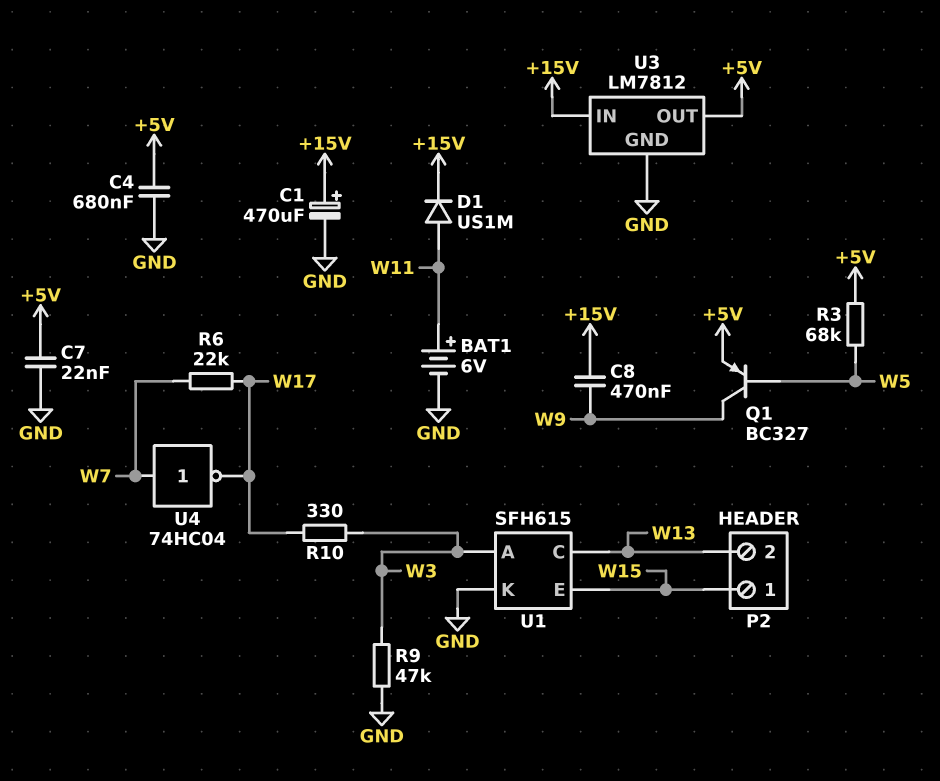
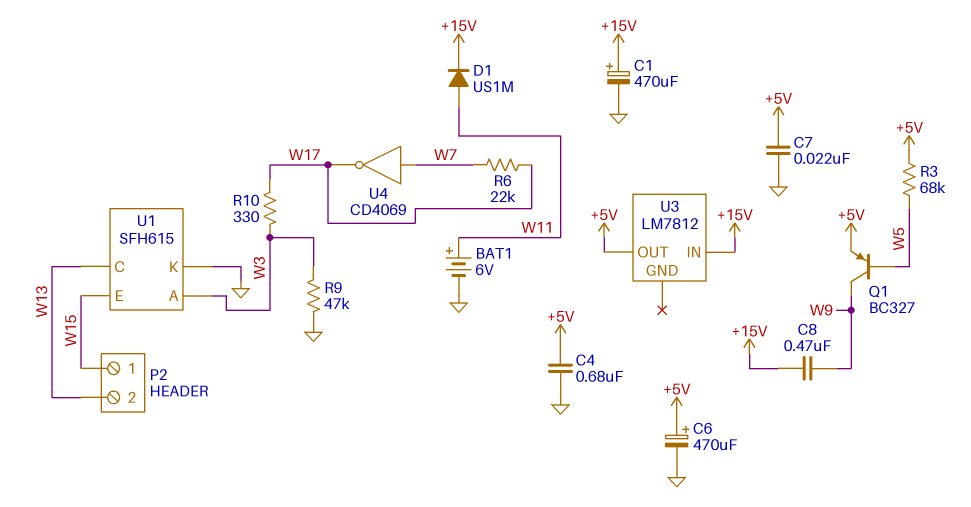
C6: none -> 470uF (plus +5V, minus GND)
U3 pin GND: GND -> none
U4: NOT 74HC04 (in W7, out W17) -> NOT CD4069 (in W7, out W17)

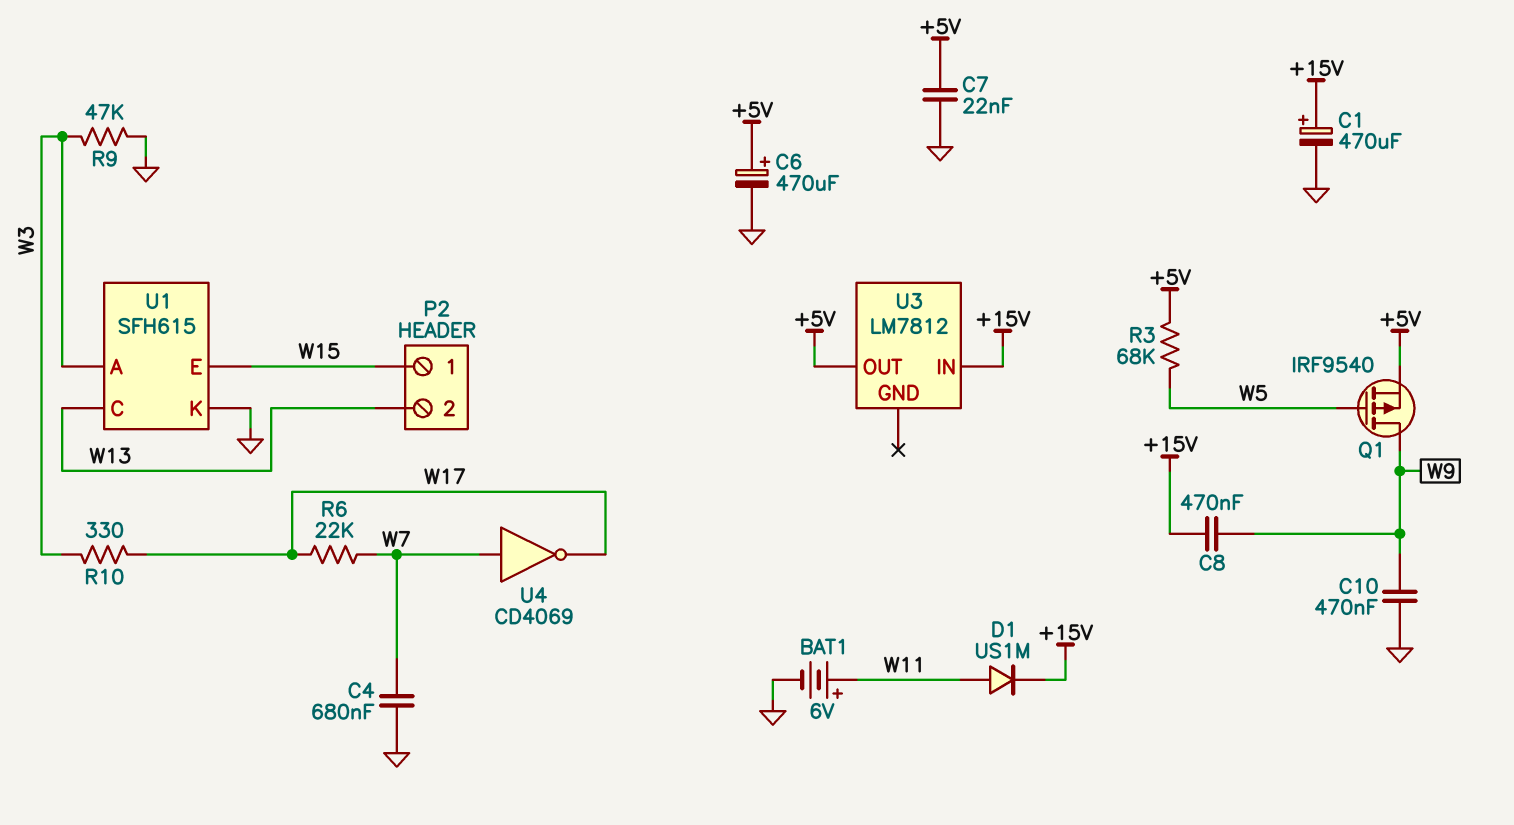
C4: 680nF (+5V, GND) -> 680nF (GND, W7)
C10: none -> 470nF (GND, W9)
Q1: PNP BC327 (B W5, C W9, E +5V) -> PMOS IRF9540 (G W5, D W9, S +5V)

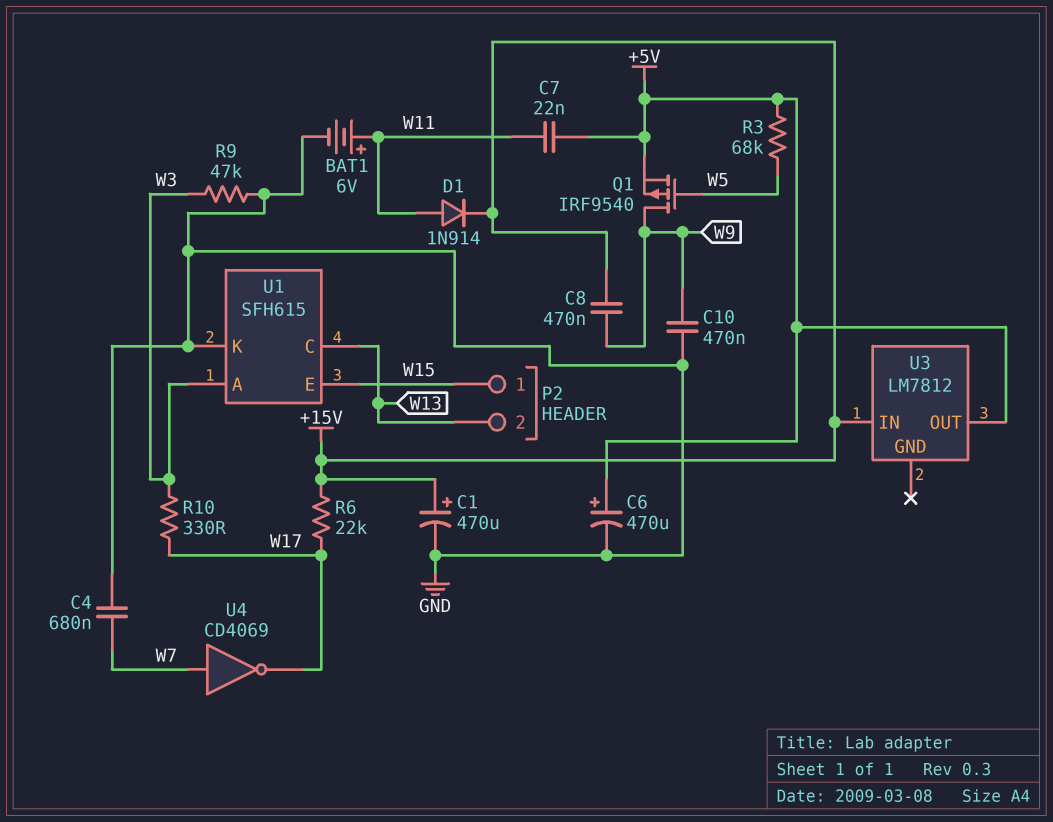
C7: 22nF (+5V, GND) -> 22nF (+5V, W11)
D1: diode US1M (A W11, K +15V) -> diode 1N914 (A W11, K +15V)
R6: 22k (W7, W17) -> 22k (+15V, W17)

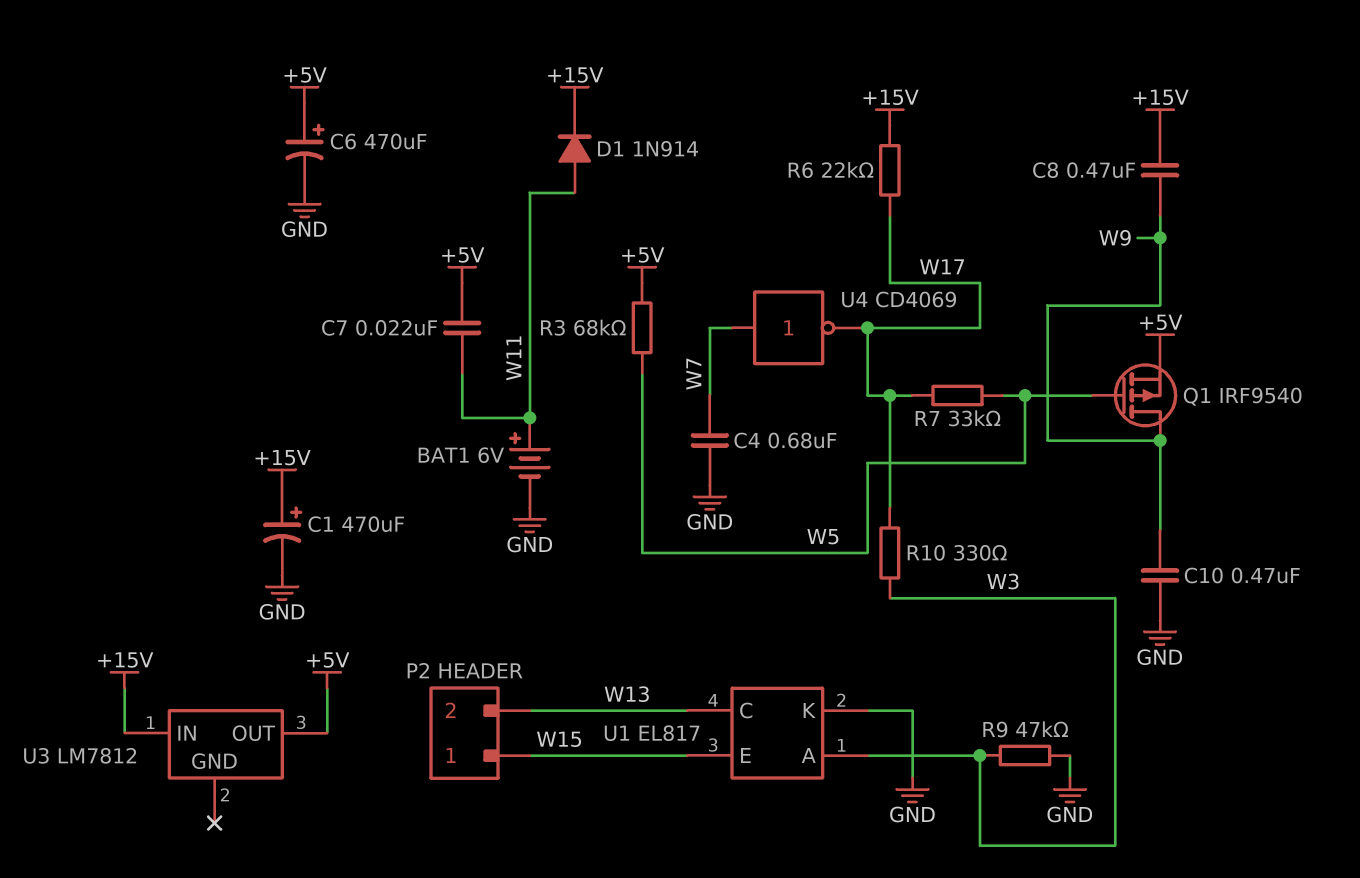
R7: none -> 33k (W5, W17)
U1: SFH615 -> EL817

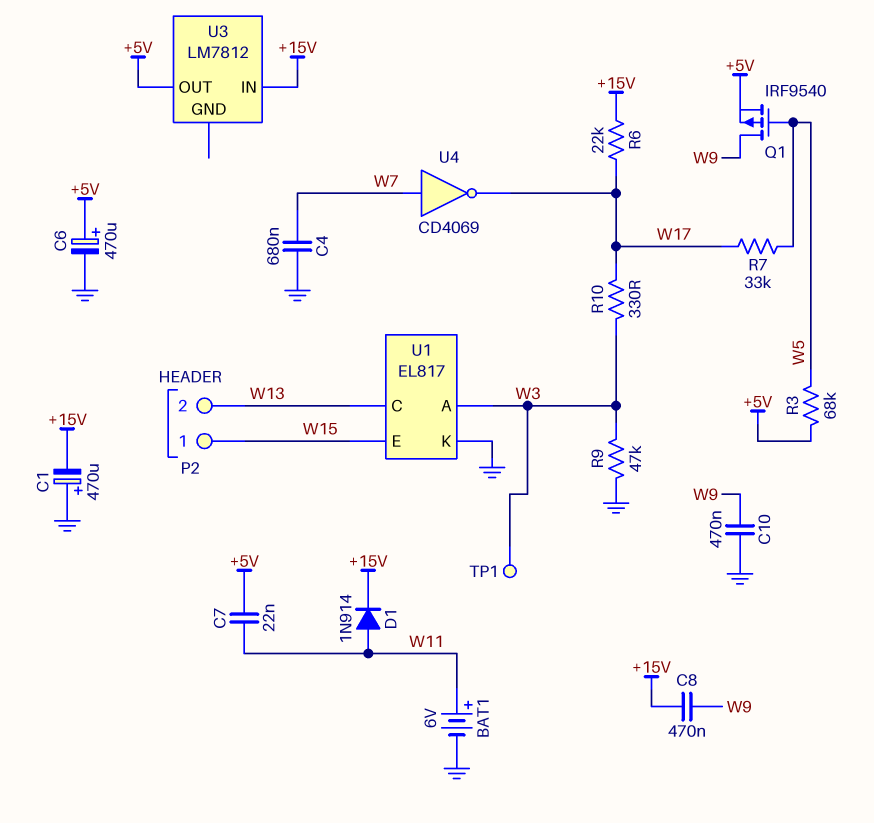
C1: 470uF (plus +15V, minus GND) -> 470uF (plus GND, minus +15V)
TP1: none -> test point (W3)

